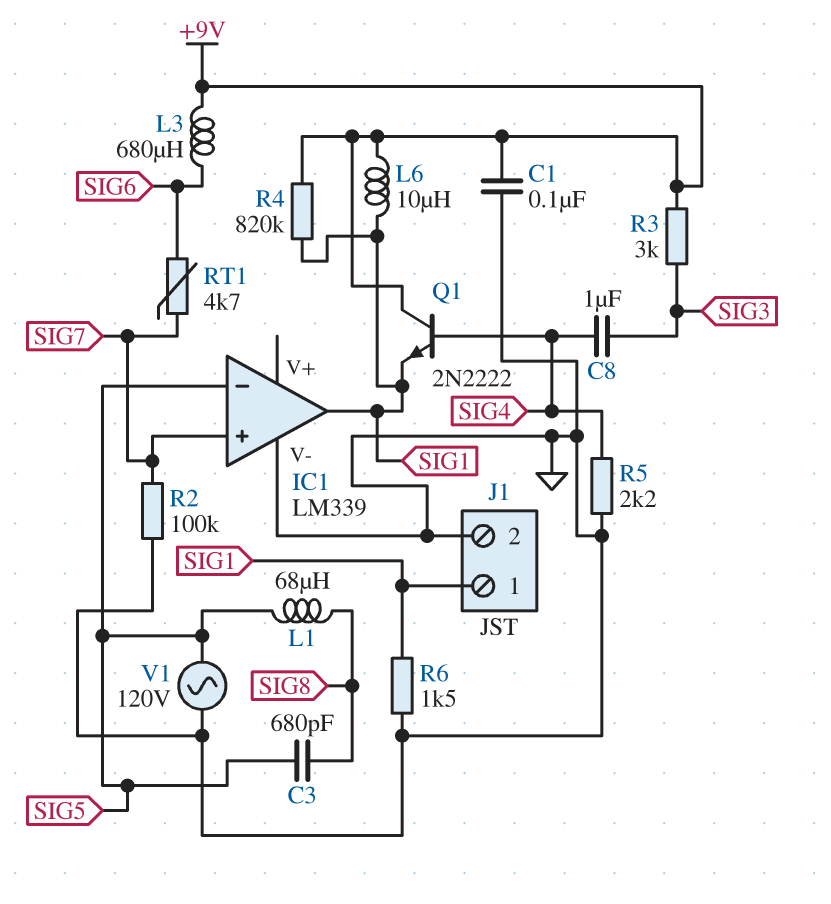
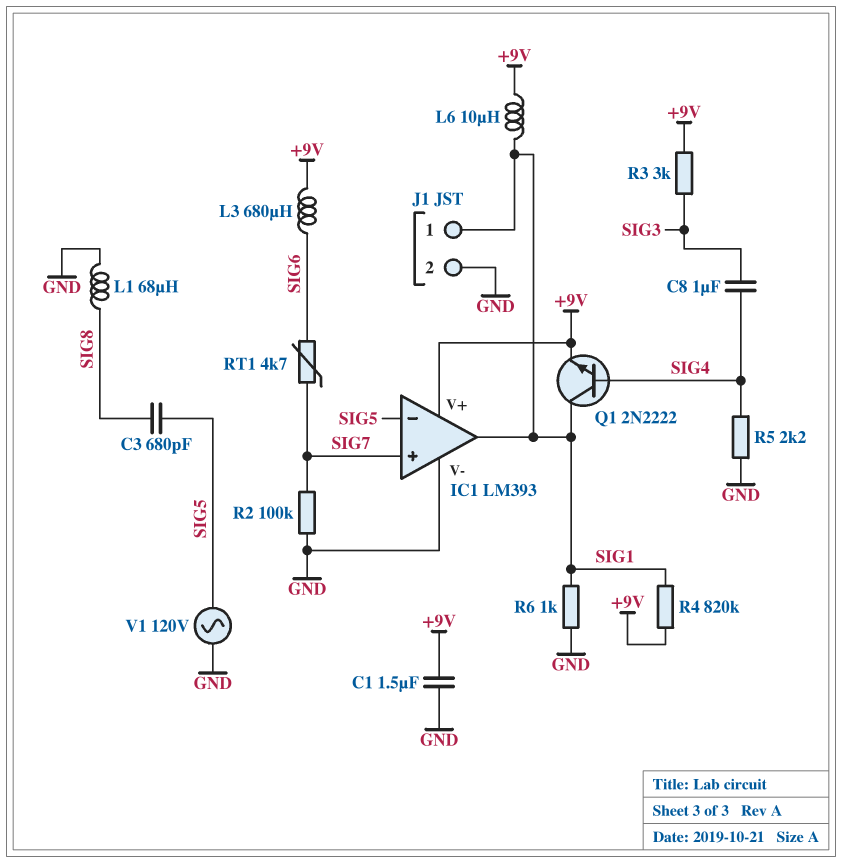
C1: 100nF (+9V, GND) -> 1.5uF (+9V, GND)
IC1: LM339 -> LM393
IC1 pin V+: none -> +9V
L1: 68uH (SIG5, SIG8) -> 68uH (GND, SIG8)
Q1: NPN 2N2222 (B SIG4, C +9V, E SIG1) -> NPN 2N2222 (B SIG4, C SIG1, E +9V)
R6: 1.5k (GND, SIG1) -> 1k (GND, SIG1)

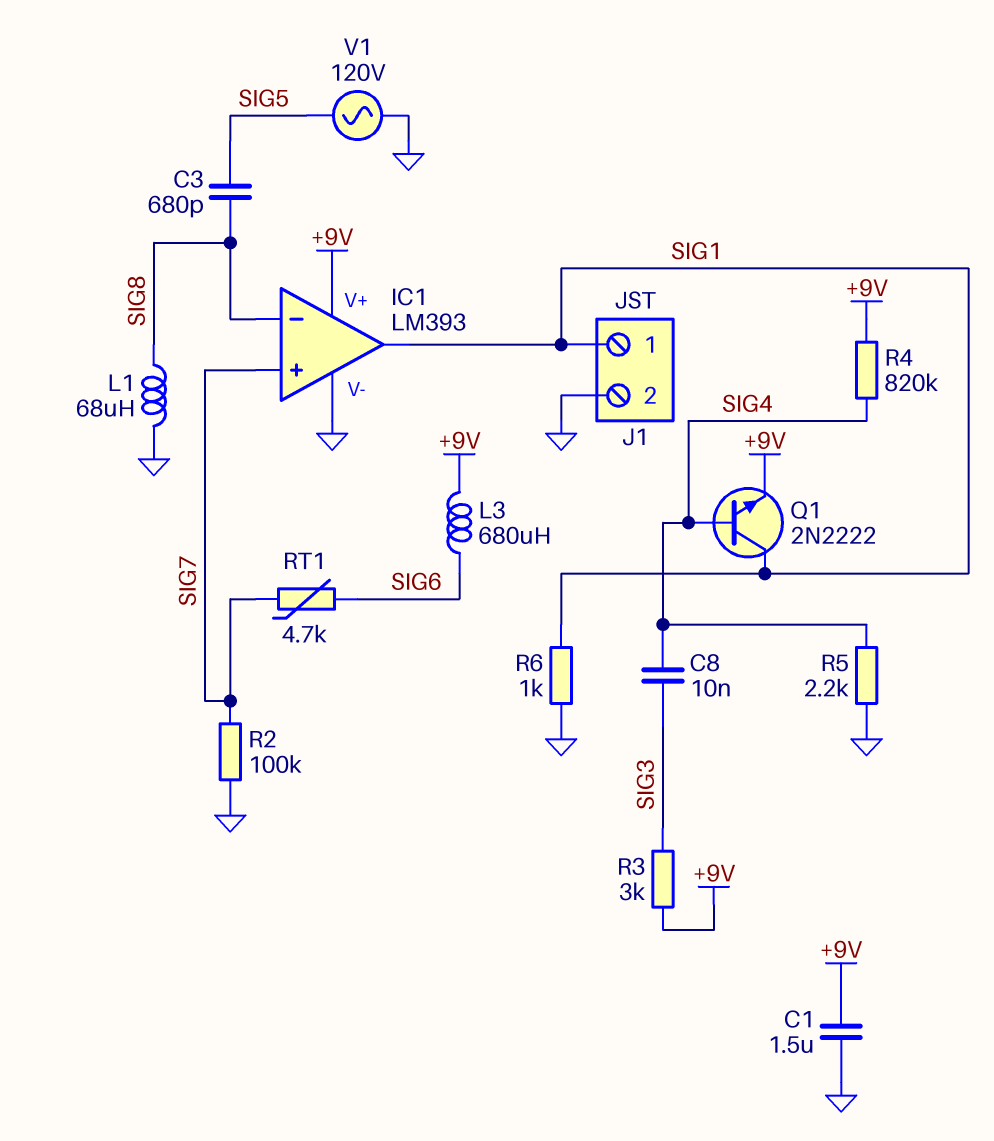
C8: 1uF (SIG3, SIG4) -> 10nF (SIG3, SIG4)
IC1 pin in-: SIG5 -> SIG8
L6: 10uH (+9V, SIG1) -> none
R4: 820k (+9V, SIG1) -> 820k (+9V, SIG4)

